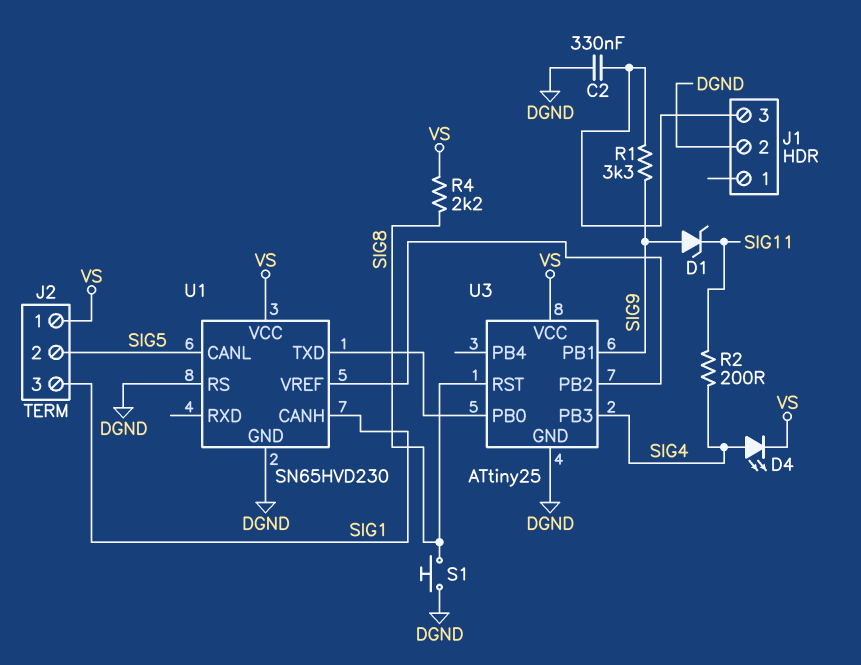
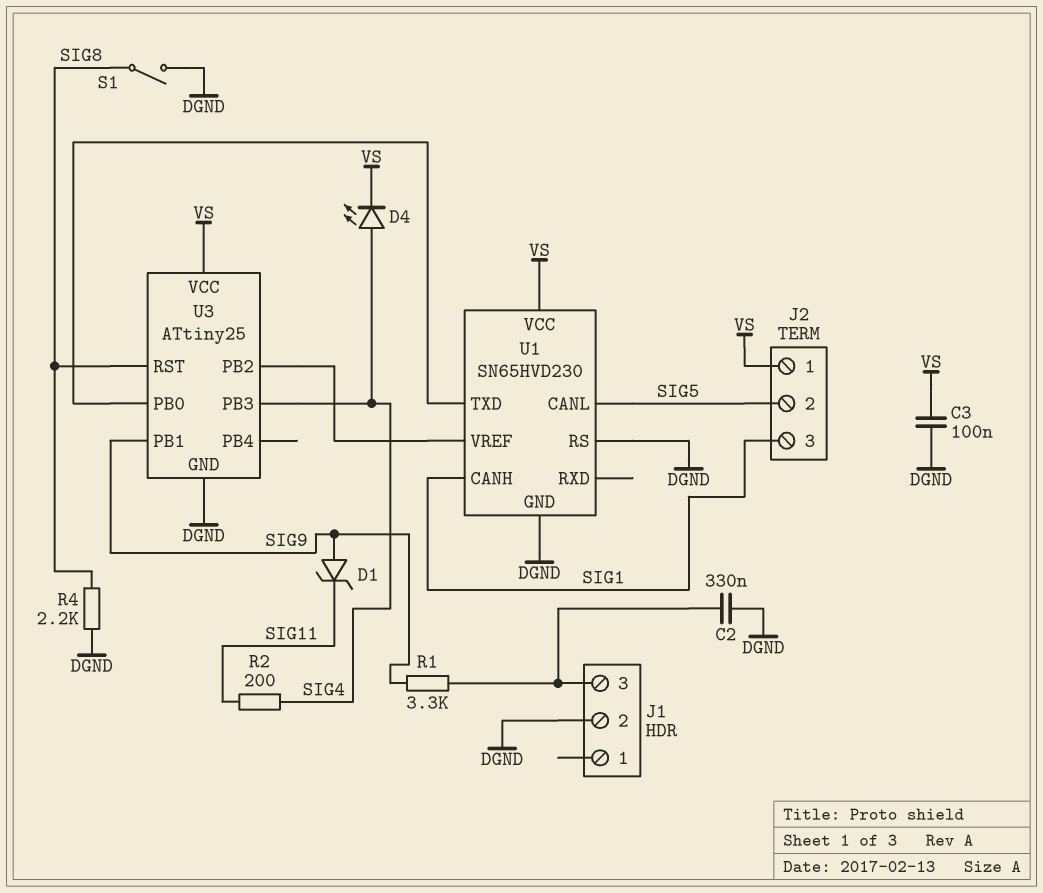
C3: none -> 100nF (DGND, VS)
R4: 2.2k (SIG8, VS) -> 2.2k (DGND, SIG8)
S1: button (DGND, SIG8) -> switch (DGND, SIG8)

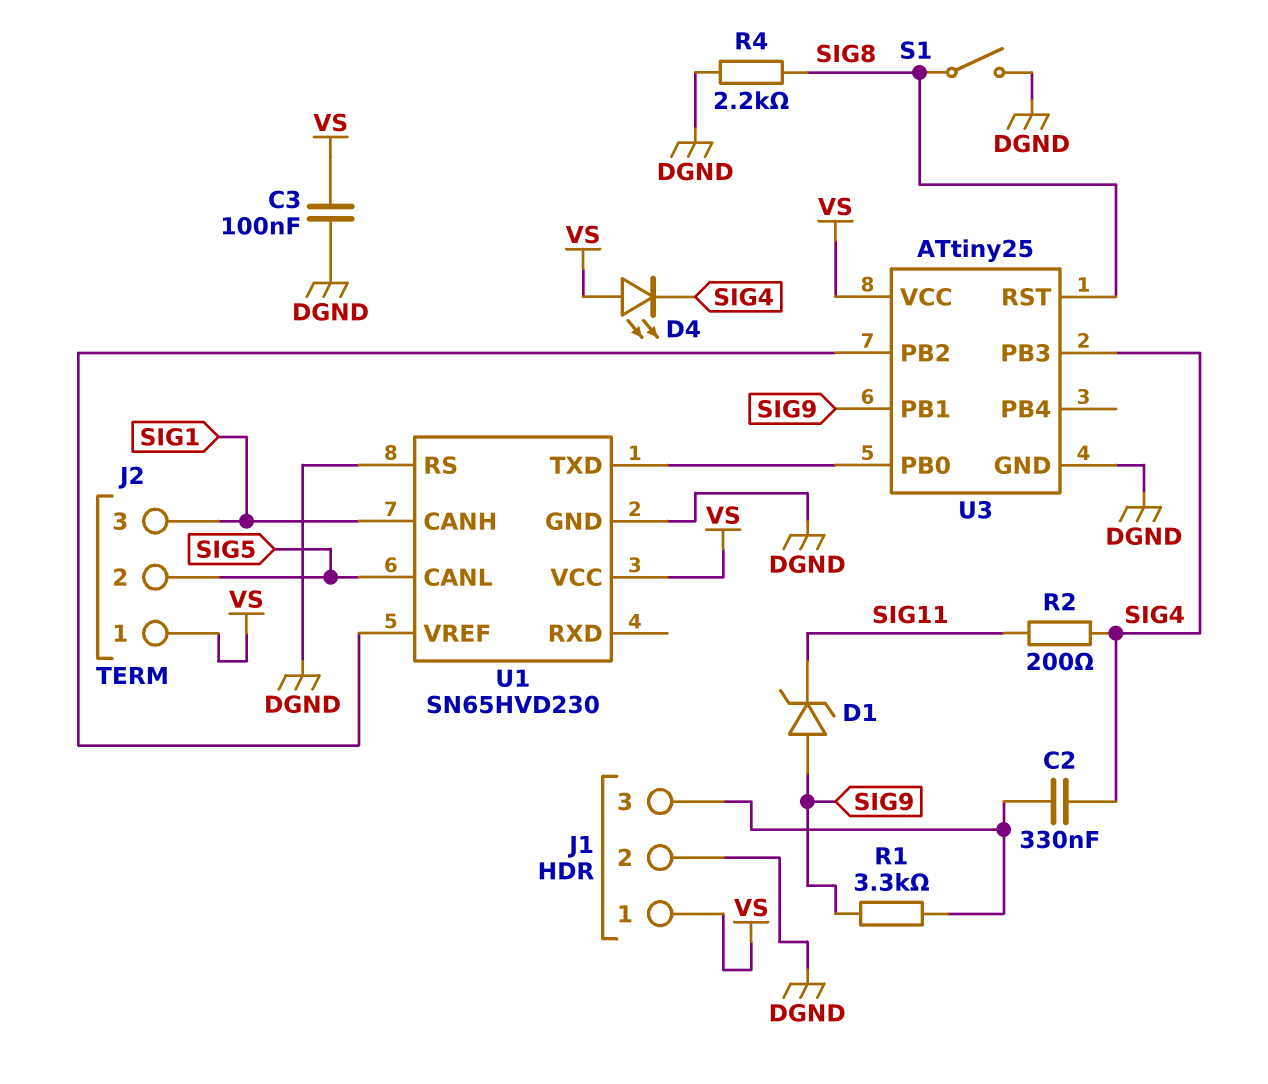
C2: 330nF (DGND, J1/3) -> 330nF (J1/3, SIG4)
D4: LED (A SIG4, K VS) -> LED (A VS, K SIG4)
J1 pin 1: none -> VS

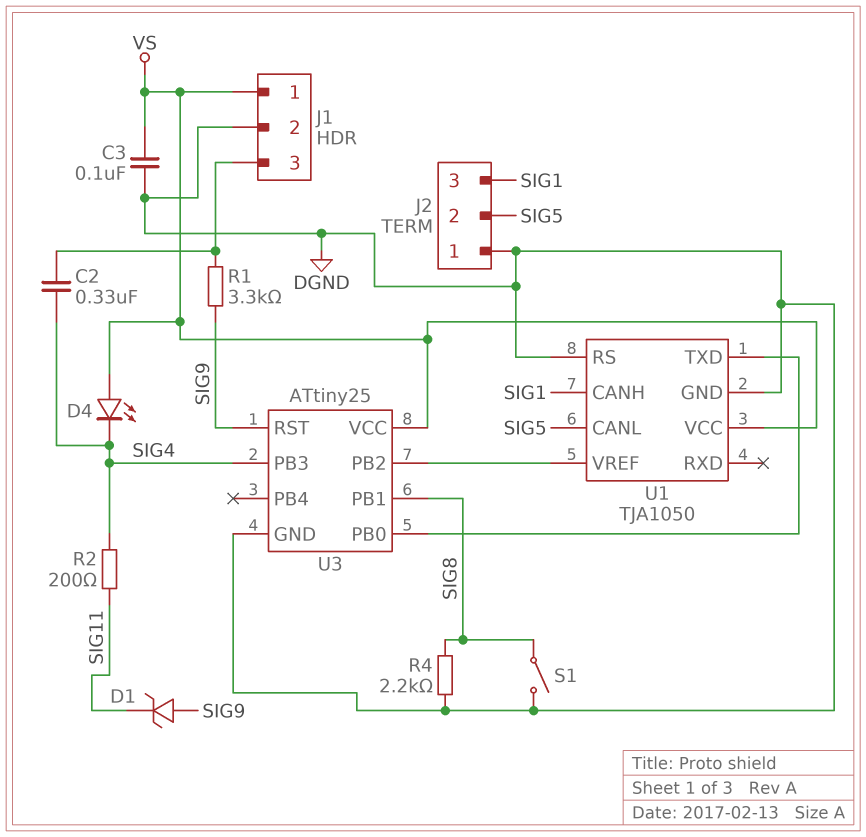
J2 pin 1: VS -> DGND
U1: SN65HVD230 -> TJA1050
U3 pin PB1: SIG9 -> SIG8
U3 pin RST: SIG8 -> SIG9

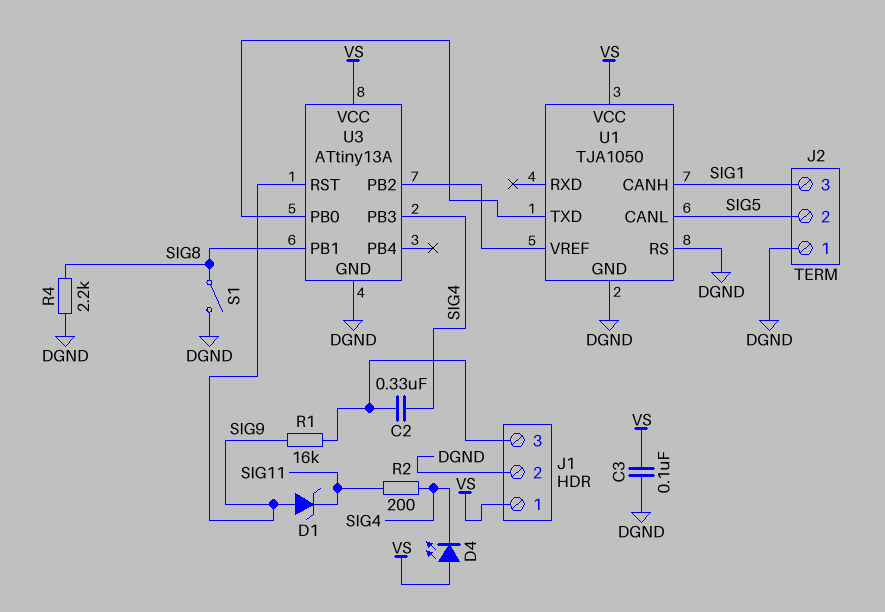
R1: 3.3k (J1/3, SIG9) -> 16k (J1/3, SIG9)
U3: ATtiny25 -> ATtiny13A

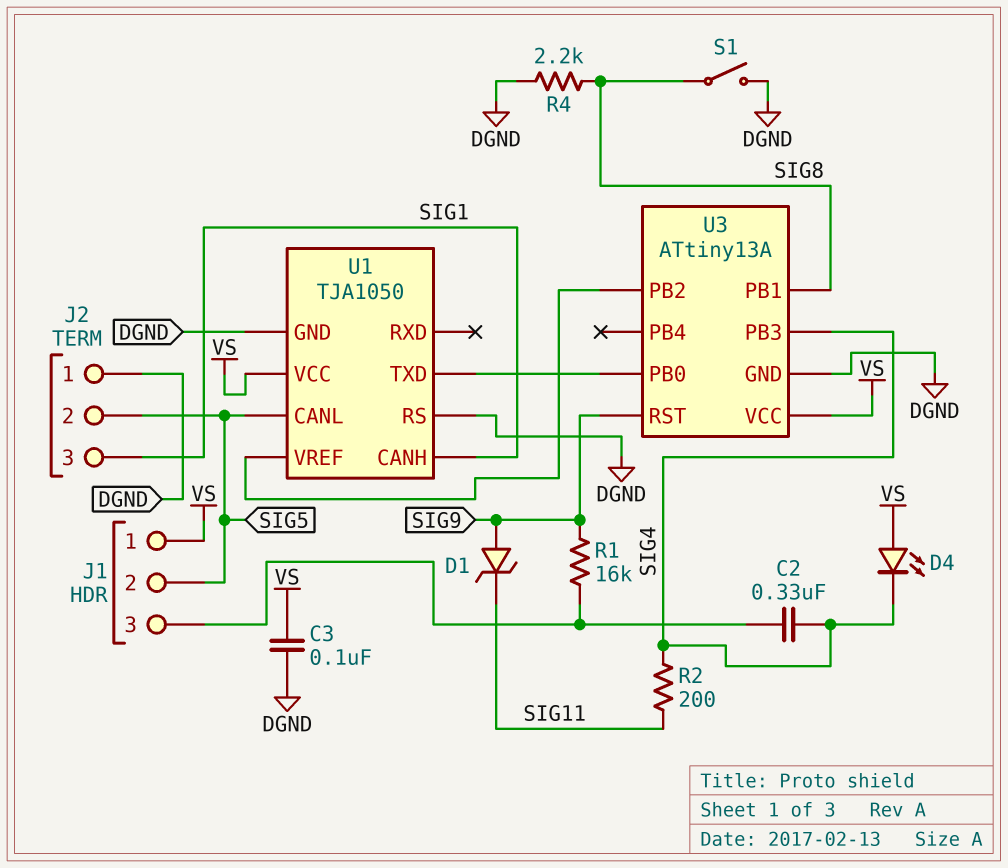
J1 pin 2: DGND -> SIG5

